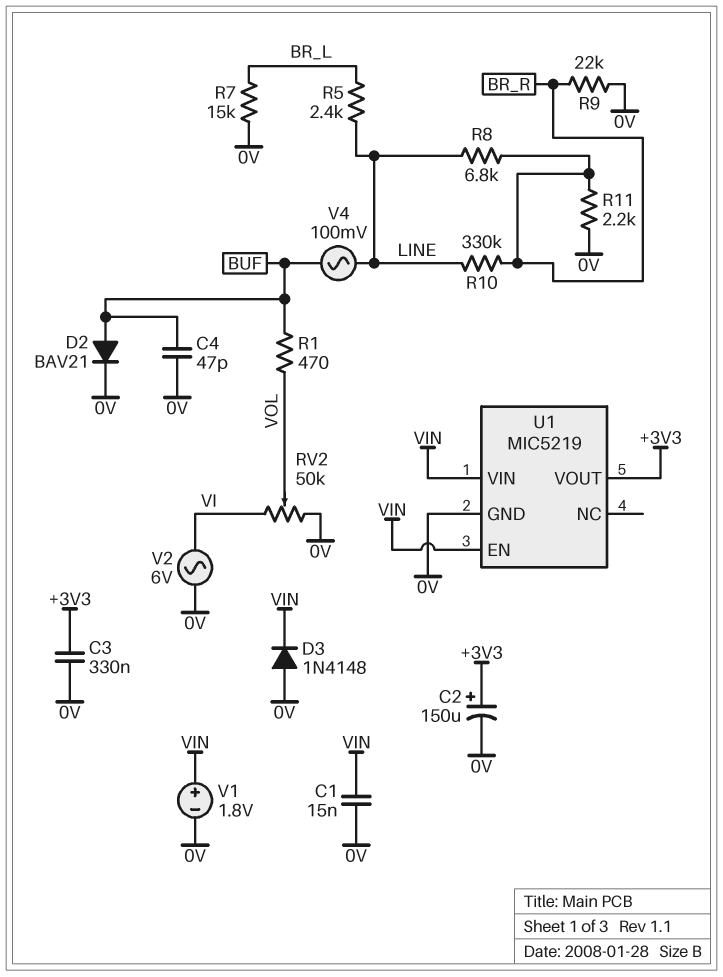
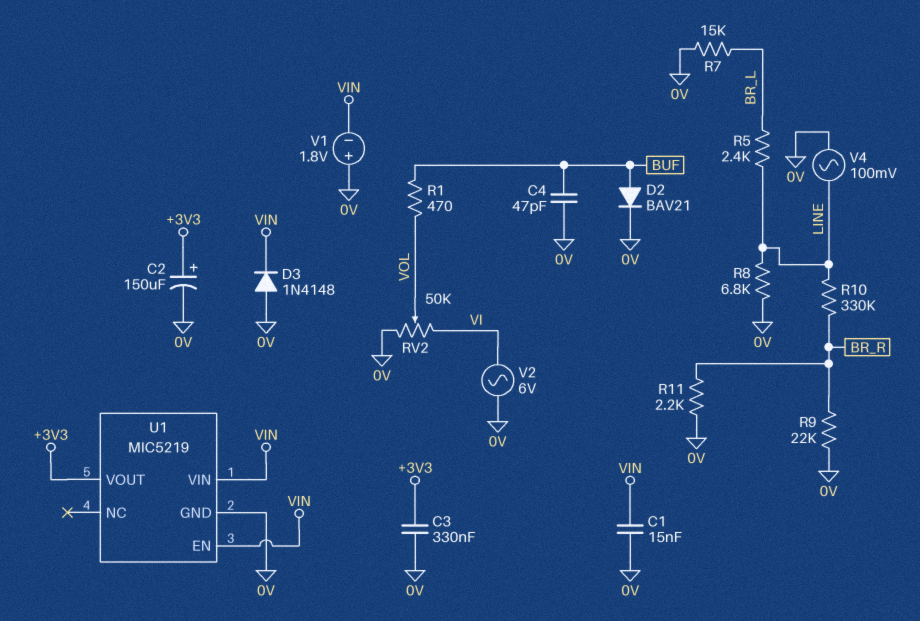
R8: 6.8k (BR_R, LINE) -> 6.8k (0V, LINE)
V1: 1.8V (plus VIN, minus 0V) -> 1.8V (plus 0V, minus VIN)
V4: AC 100mV (BUF, LINE) -> AC 100mV (0V, LINE)

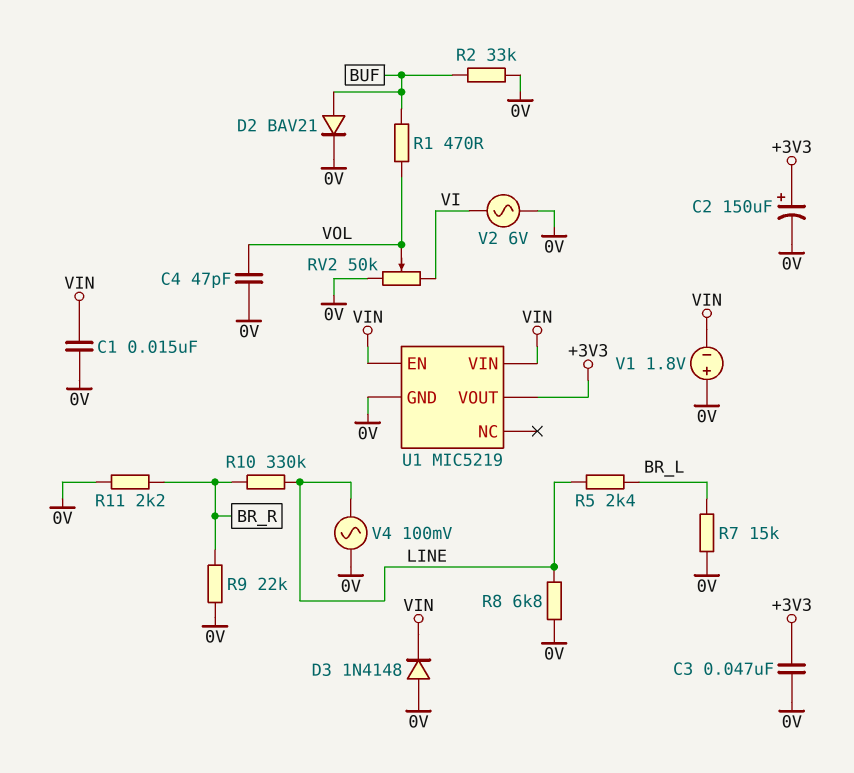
C3: 330nF (+3V3, 0V) -> 47nF (+3V3, 0V)
C4: 47pF (0V, BUF) -> 47pF (0V, VOL)
R2: none -> 33k (0V, BUF)

